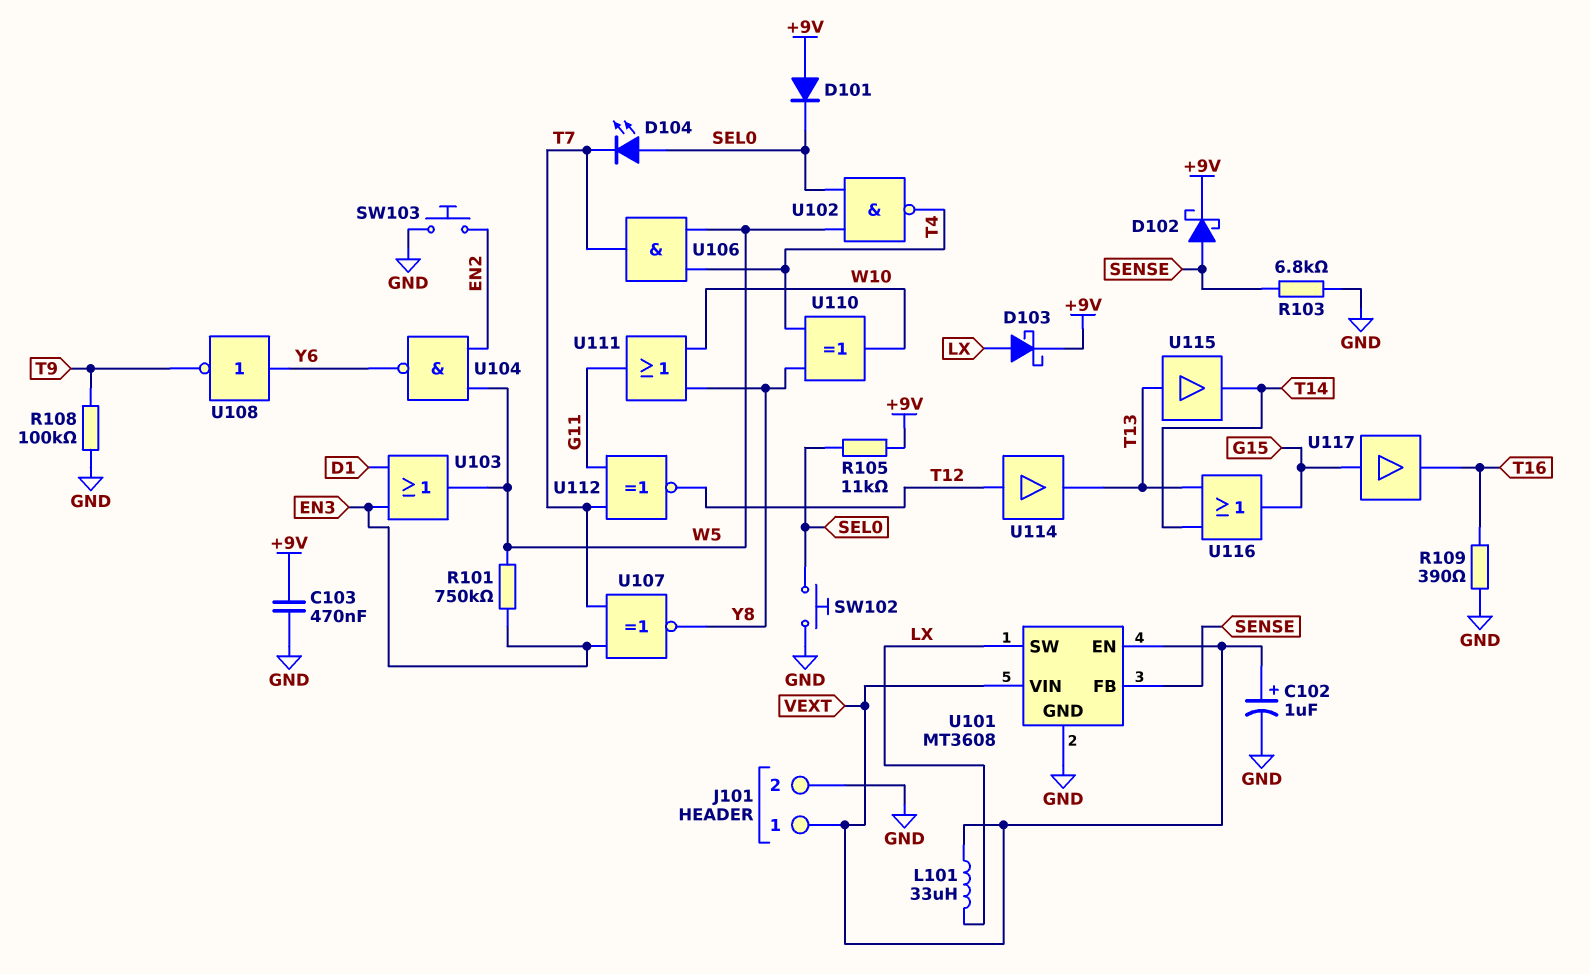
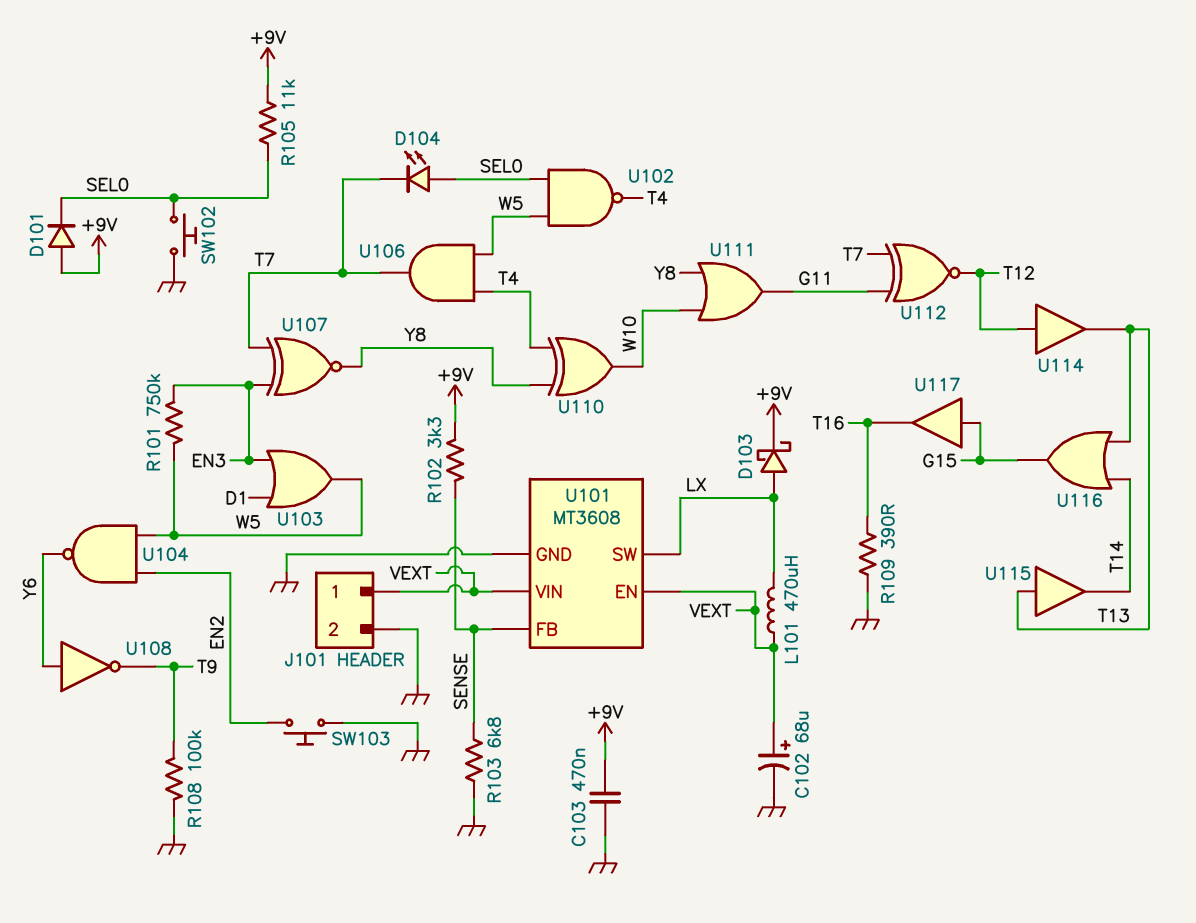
C102: 1uF (plus VEXT, minus GND) -> 68uF (plus VEXT, minus GND)
D102: schottky (A SENSE, K +9V) -> none
L101: 33uH (LX, VEXT) -> 470uH (LX, VEXT)
R102: none -> 3.3k (+9V, SENSE)

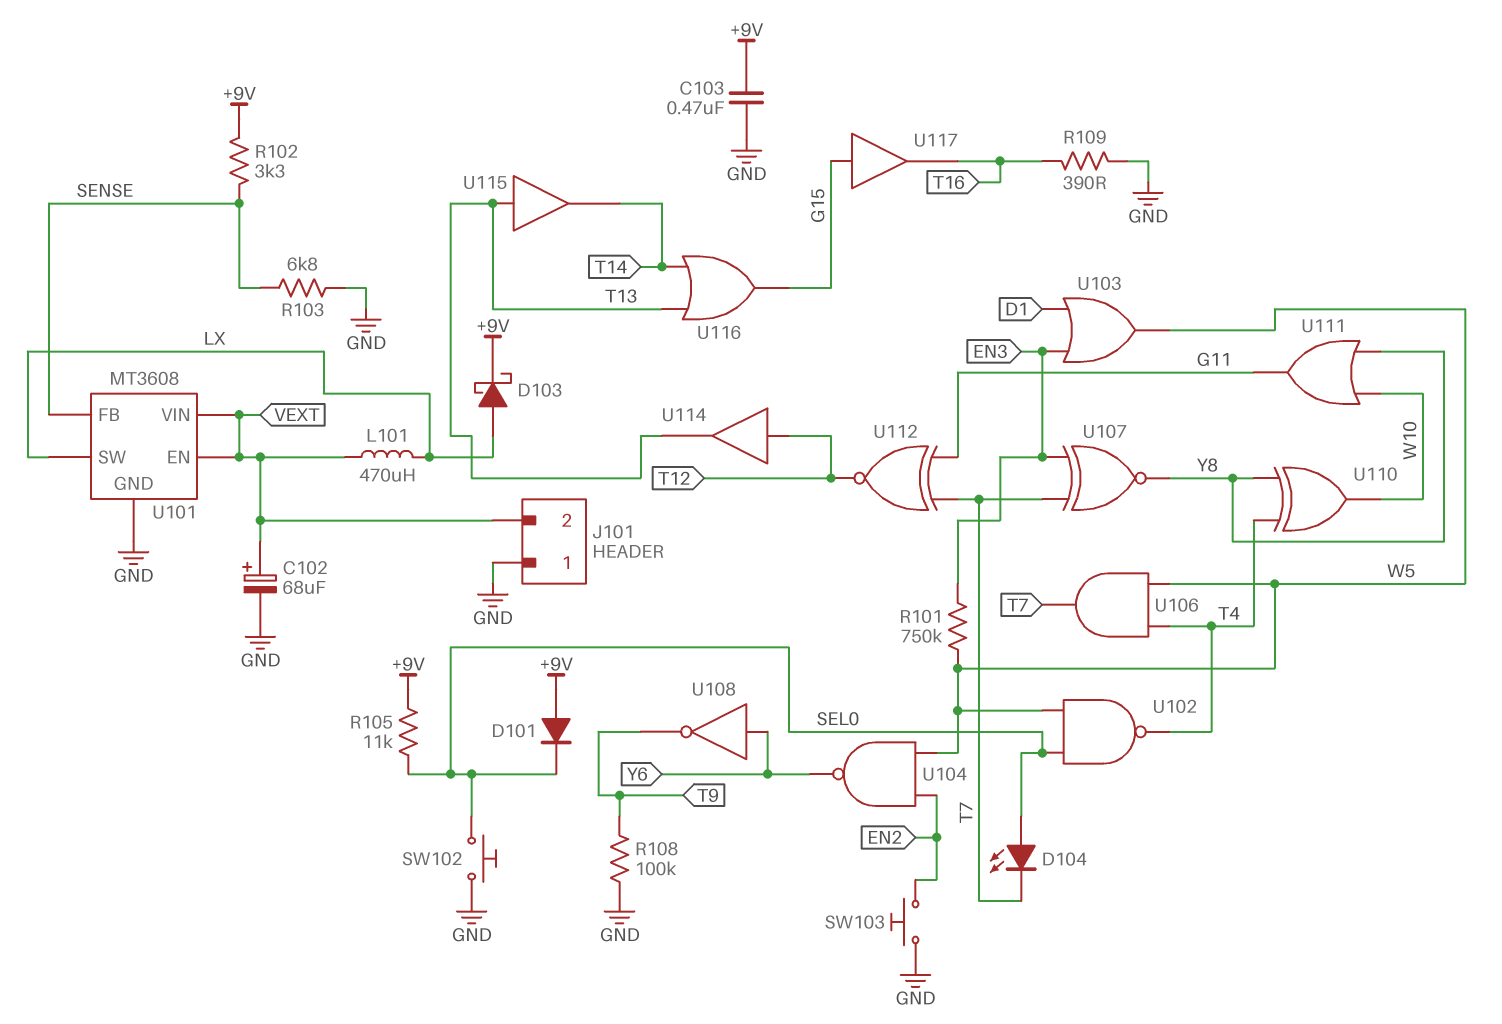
J101 pin 1: VEXT -> GND
J101 pin 2: GND -> VEXT

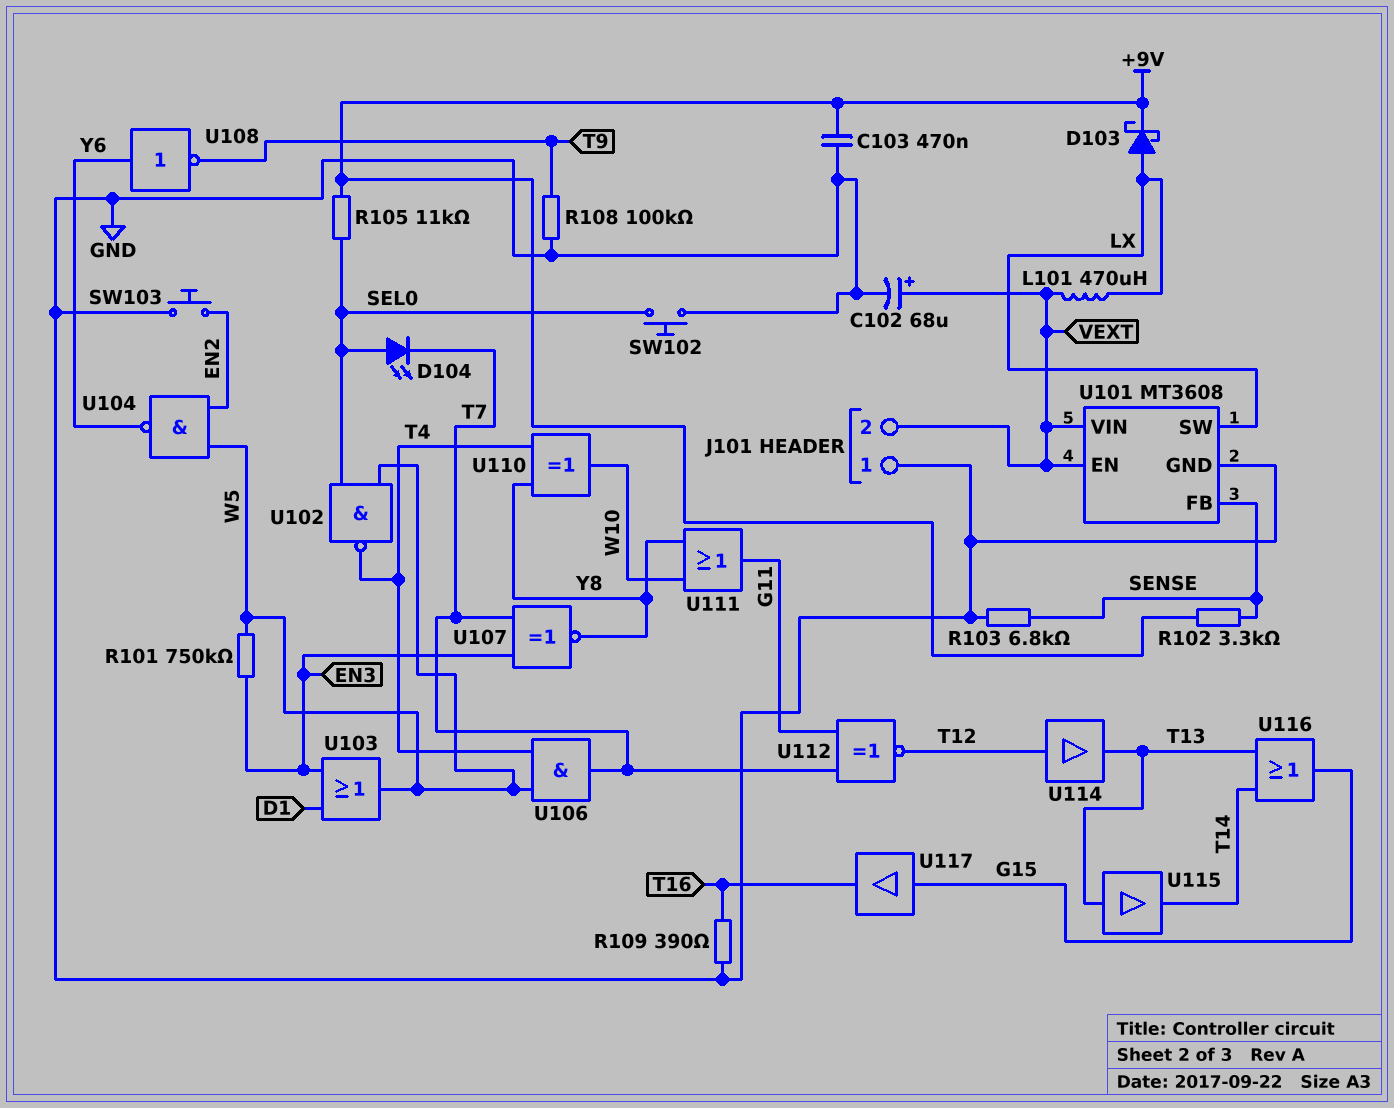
D101: diode (A +9V, K SEL0) -> none

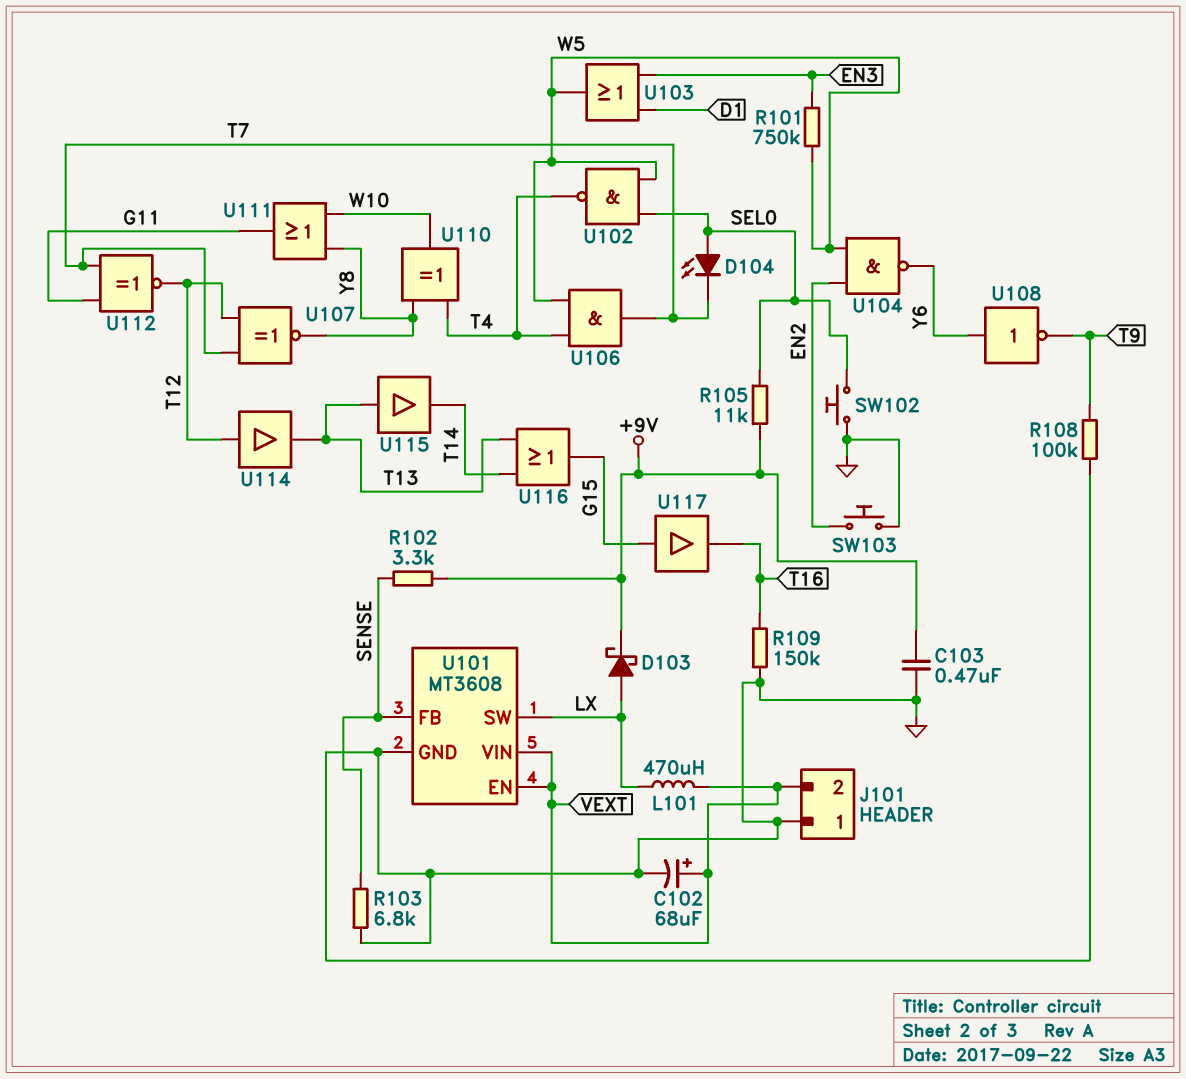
R109: 390 (GND, T16) -> 150k (GND, T16)
U107: XNOR (in EN3, in T7, out Y8) -> XNOR (in T7, in T12, out Y8)

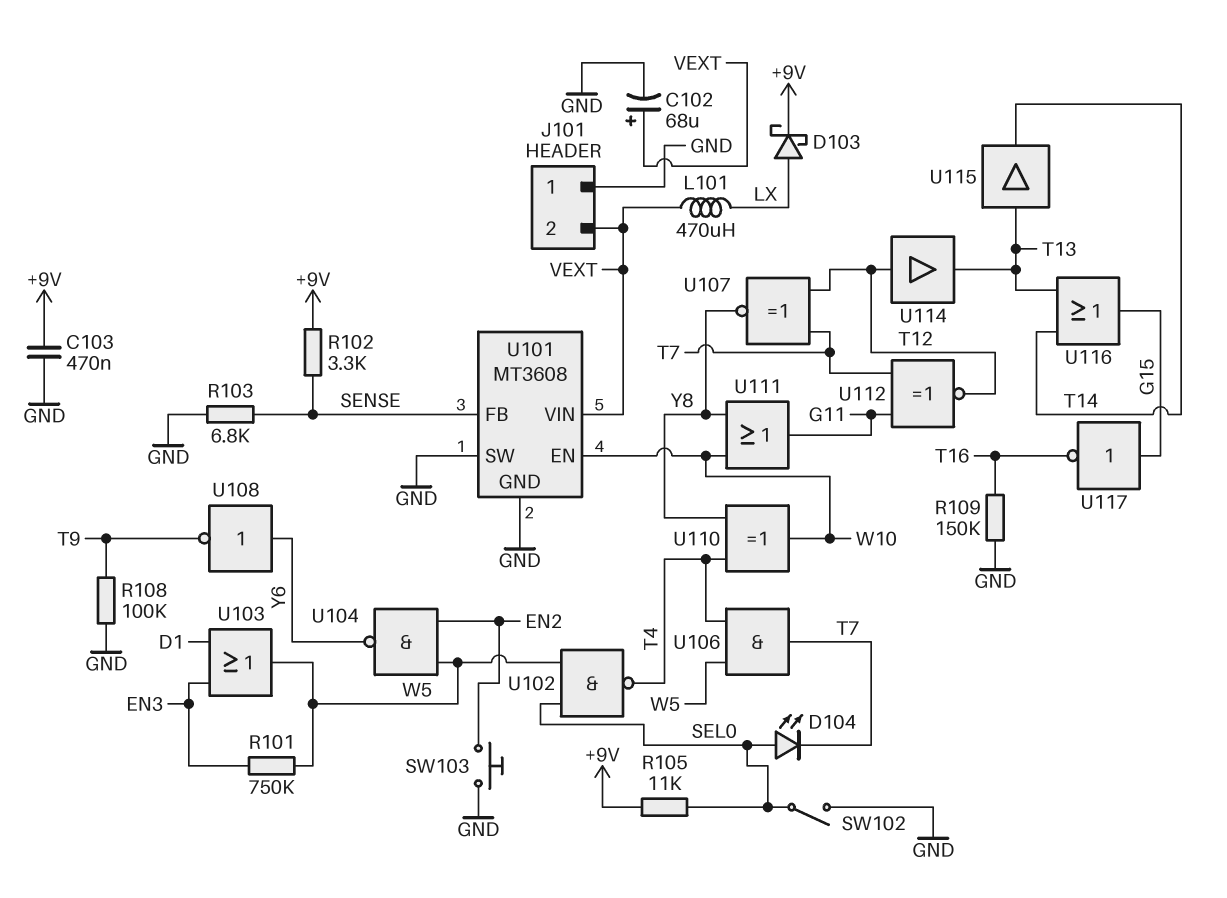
SW102: button (GND, SEL0) -> switch (GND, SEL0)
U101 pin EN: VEXT -> W10
U101 pin SW: LX -> GND
U117: buffer (in G15, out T16) -> NOT (in G15, out T16)

